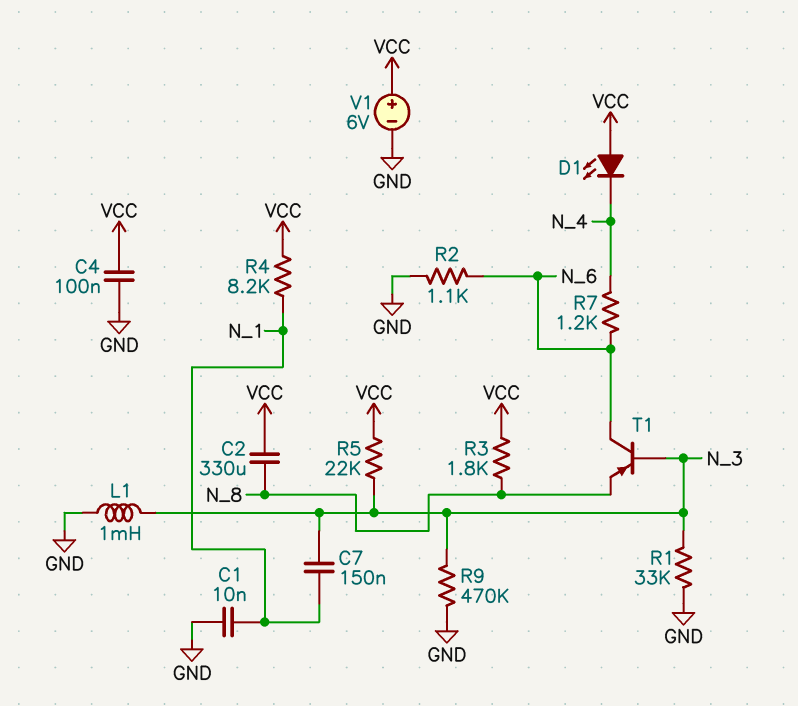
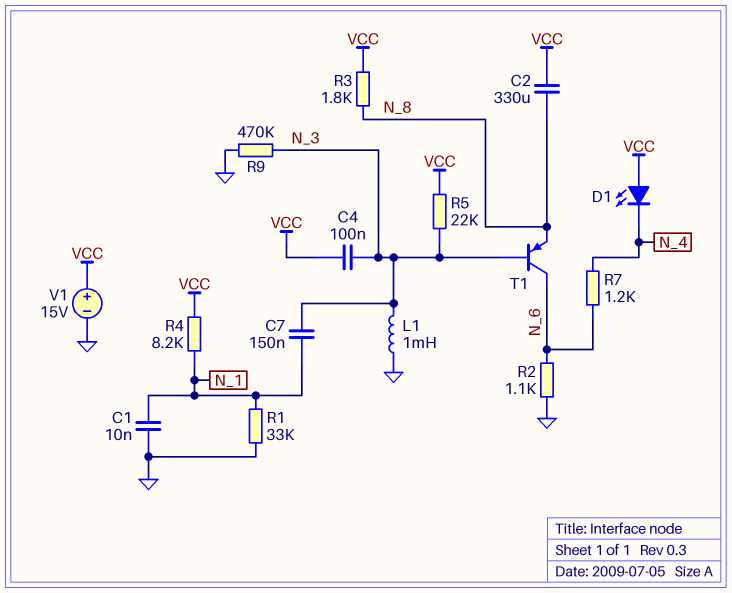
C4: 100nF (GND, VCC) -> 100nF (N_3, VCC)
R1: 33k (GND, N_3) -> 33k (GND, N_1)
V1: 6V (plus VCC, minus GND) -> 15V (plus VCC, minus GND)

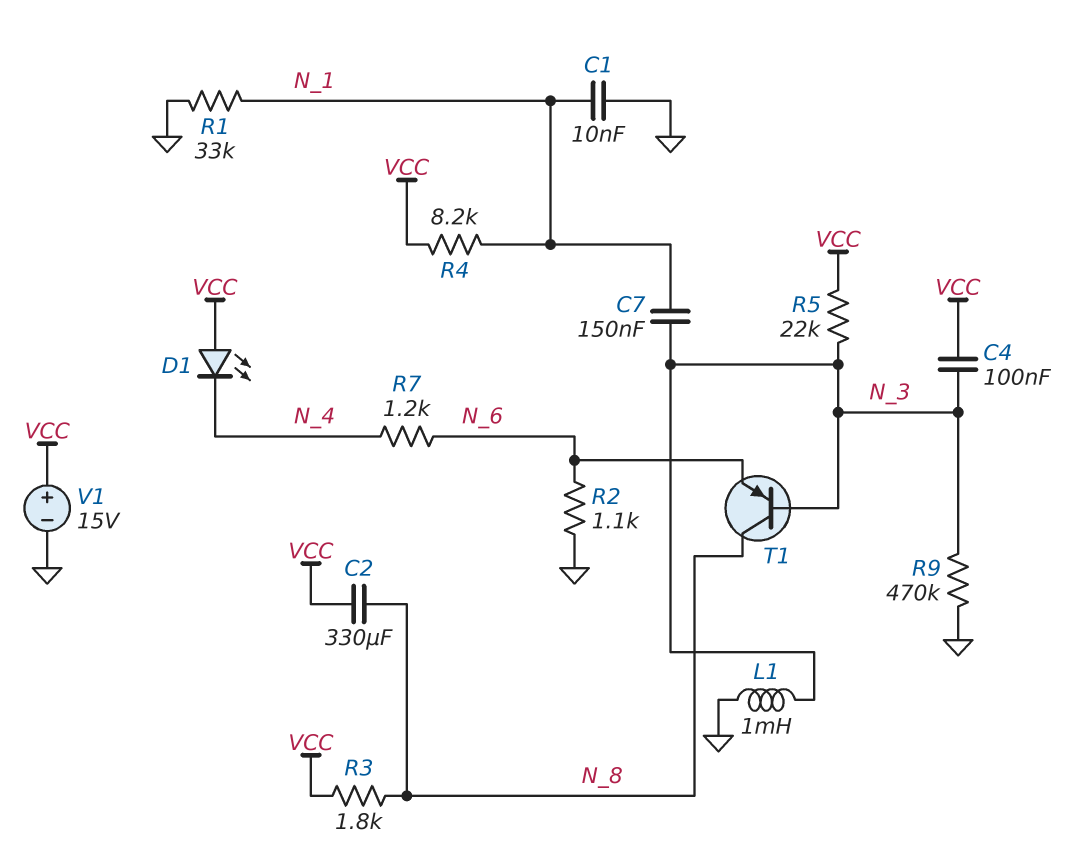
T1: PNP (B N_3, C N_6, E N_8) -> PNP (B N_3, C N_8, E N_6)

